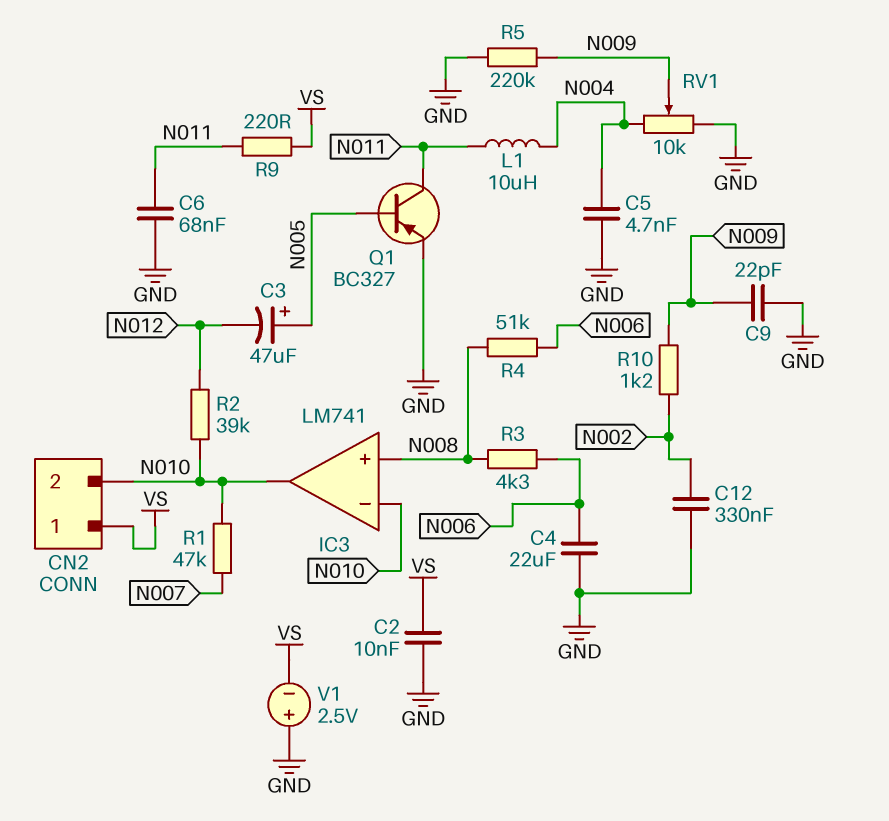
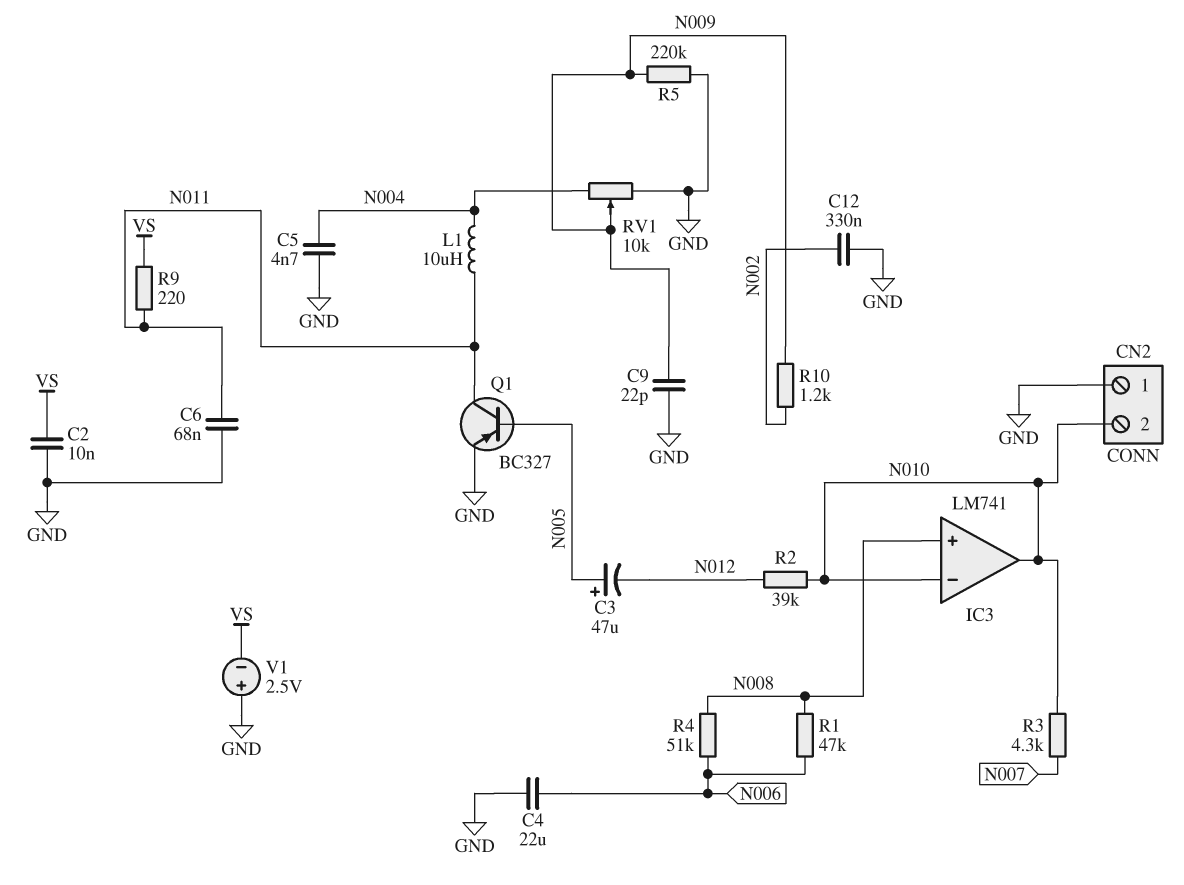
CN2 pin 1: VS -> GND
R1: 47k (N007, N010) -> 47k (N006, N008)
R3: 4.3k (N006, N008) -> 4.3k (N007, N010)

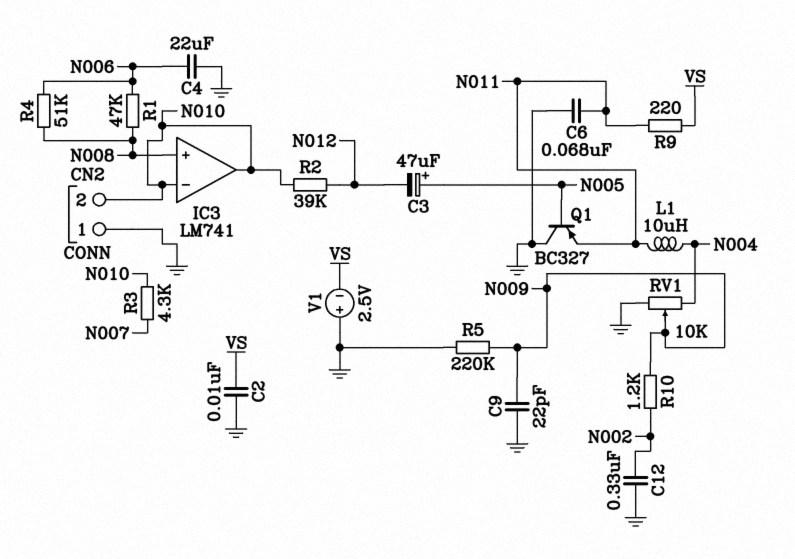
C5: 4.7nF (GND, N004) -> none
Q1: PNP BC327 (B N005, C N011, E GND) -> PNP BC327 (B N005, C GND, E N011)

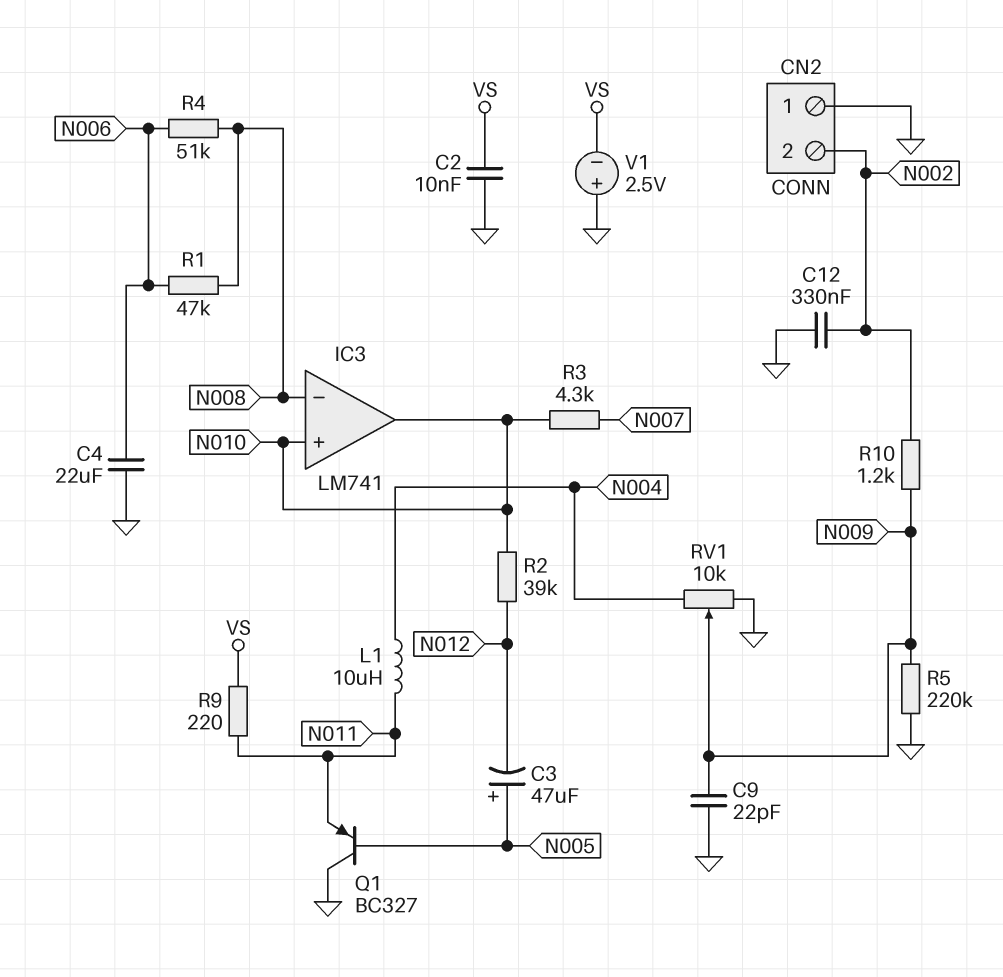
C6: 68nF (GND, N011) -> none
CN2 pin 2: N010 -> N002
IC3 pin in+: N008 -> N010
IC3 pin in-: N010 -> N008

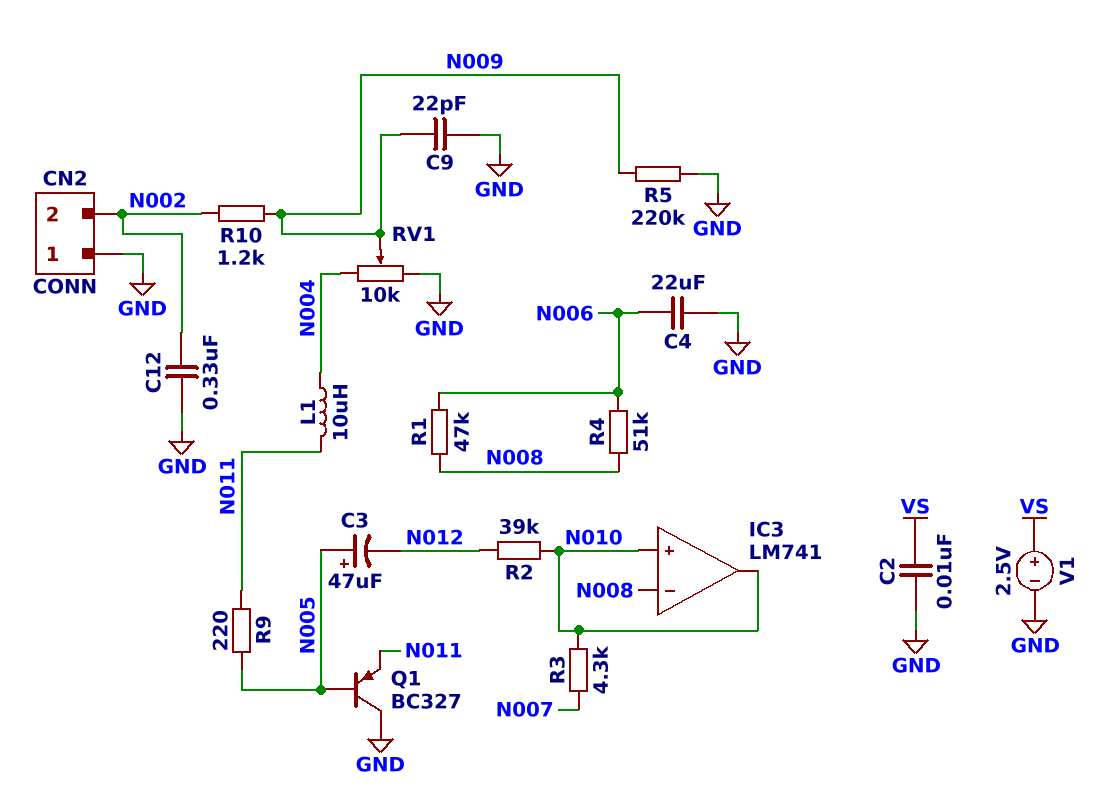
R9: 220 (N011, VS) -> 220 (N005, N011)
V1: 2.5V (plus GND, minus VS) -> 2.5V (plus VS, minus GND)

